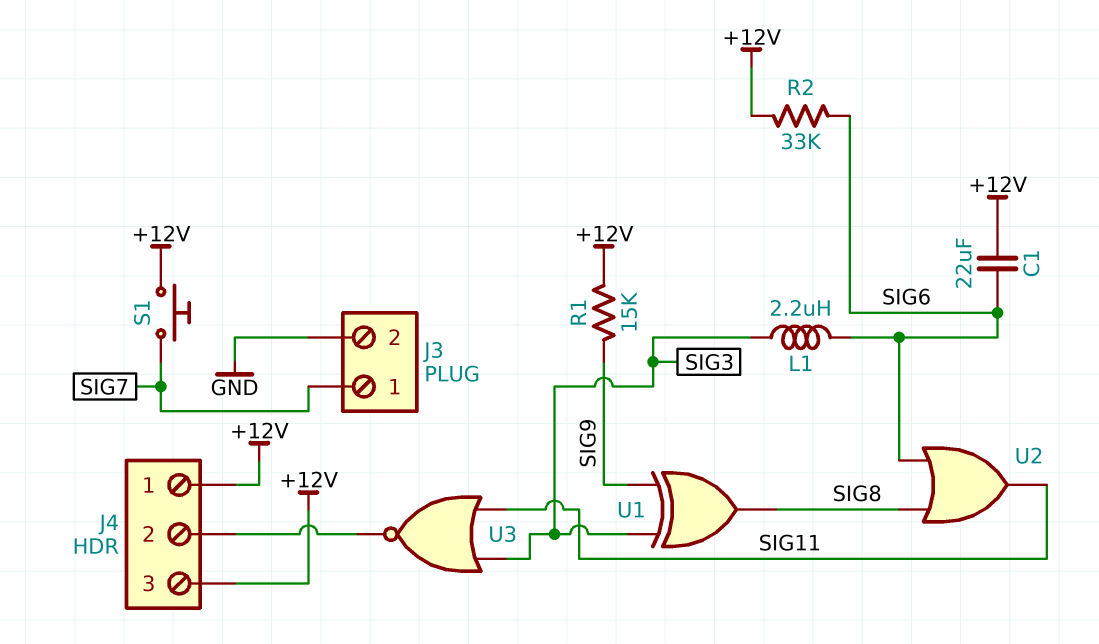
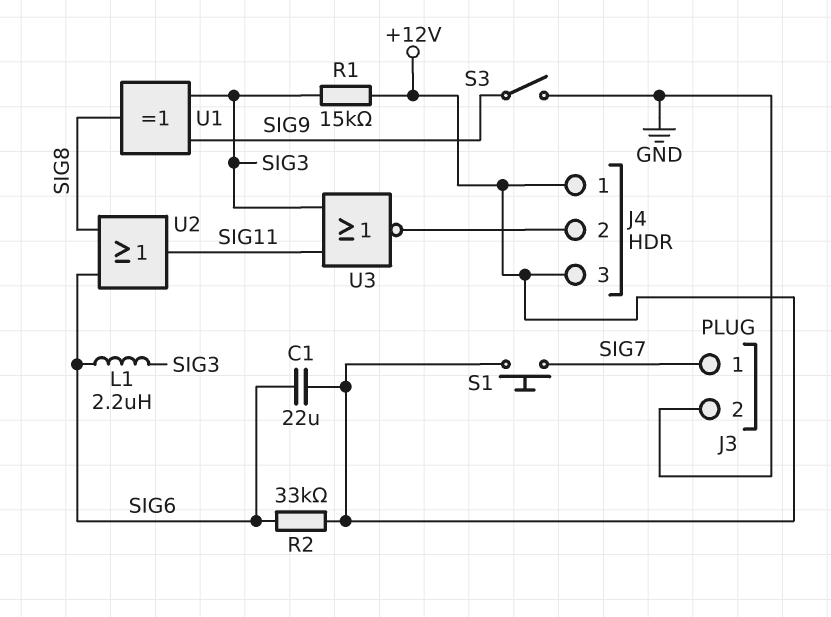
R1: 15k (+12V, SIG9) -> 15k (+12V, SIG3)
S3: none -> switch (GND, SIG9)

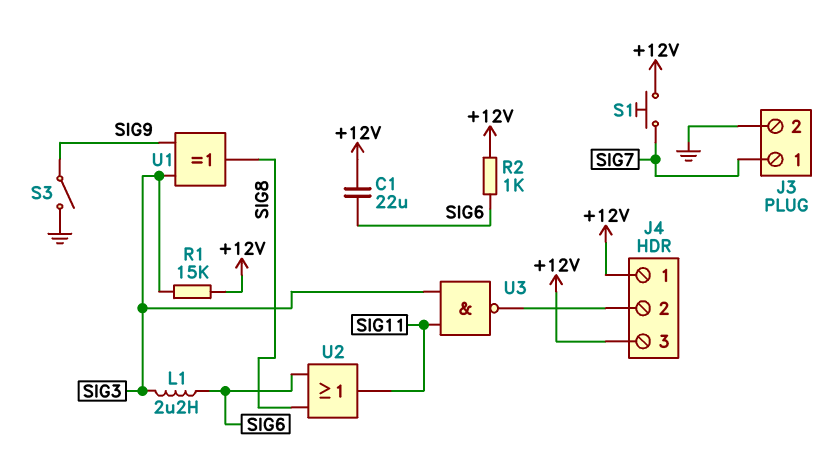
R2: 33k (+12V, SIG6) -> 1k (+12V, SIG6)
U3: NOR (in SIG3, in SIG11, out J4/2) -> NAND (in SIG3, in SIG11, out J4/2)

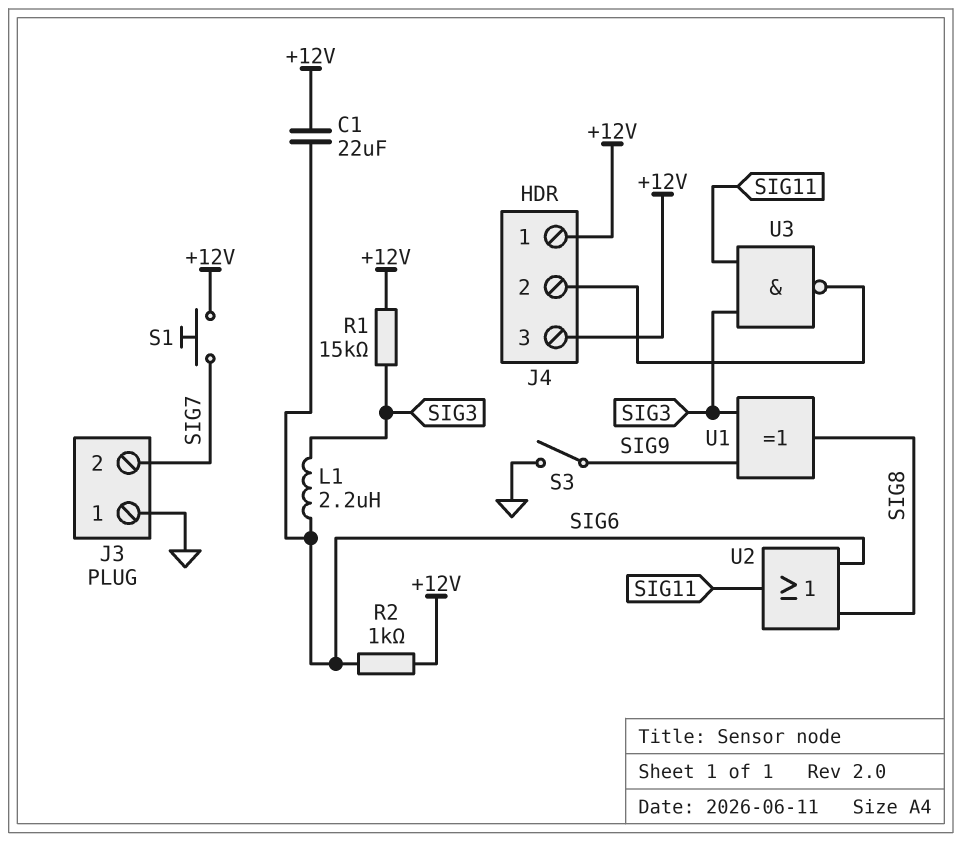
J3 pin 1: SIG7 -> GND
J3 pin 2: GND -> SIG7

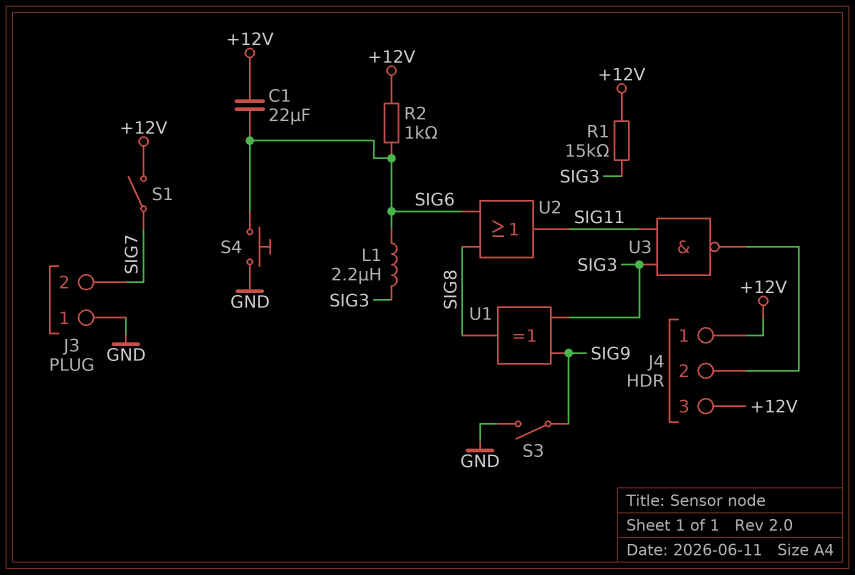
S1: button (+12V, SIG7) -> switch (+12V, SIG7)
S4: none -> button (GND, SIG6)

